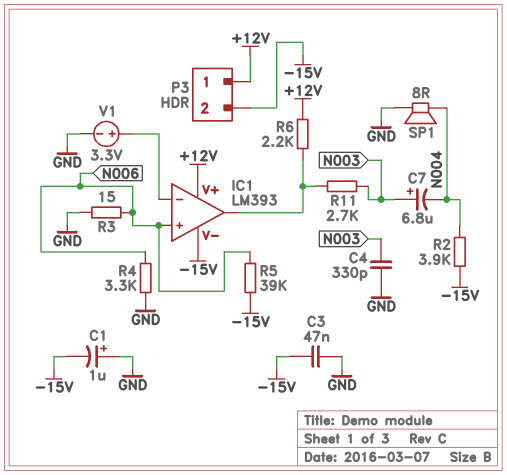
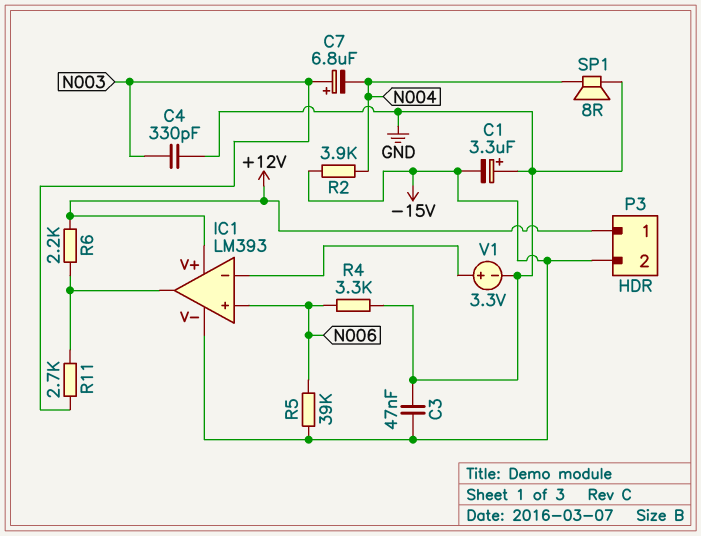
C1: 1uF (plus GND, minus -15V) -> 3.3uF (plus GND, minus -15V)
R3: 15 (GND, N006) -> none

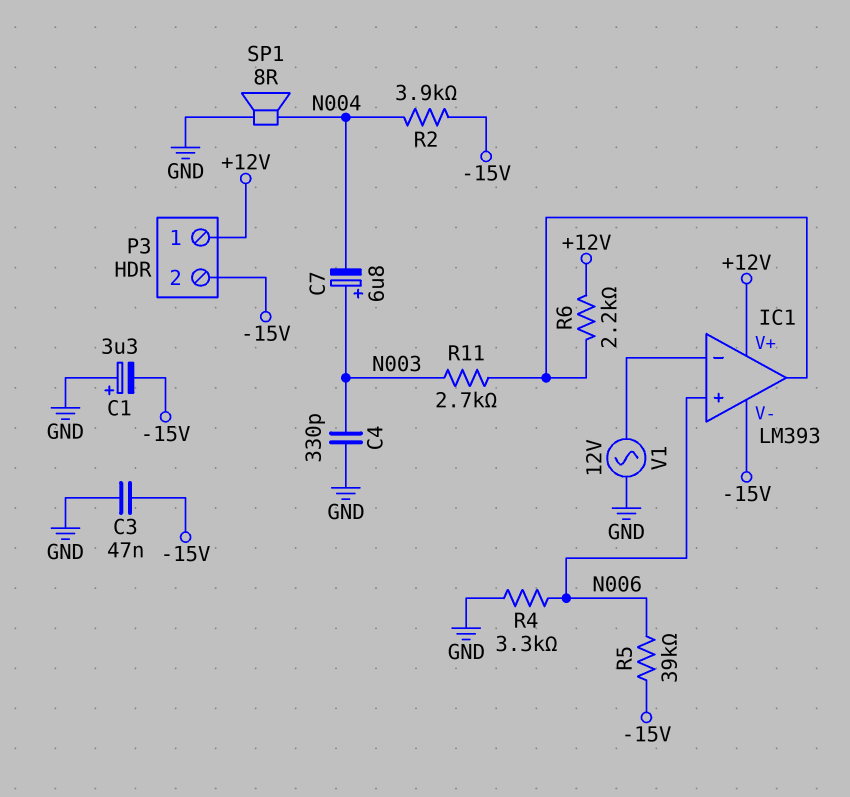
V1: 3.3V (plus IC1/in-, minus GND) -> AC 12V (GND, IC1/in-)

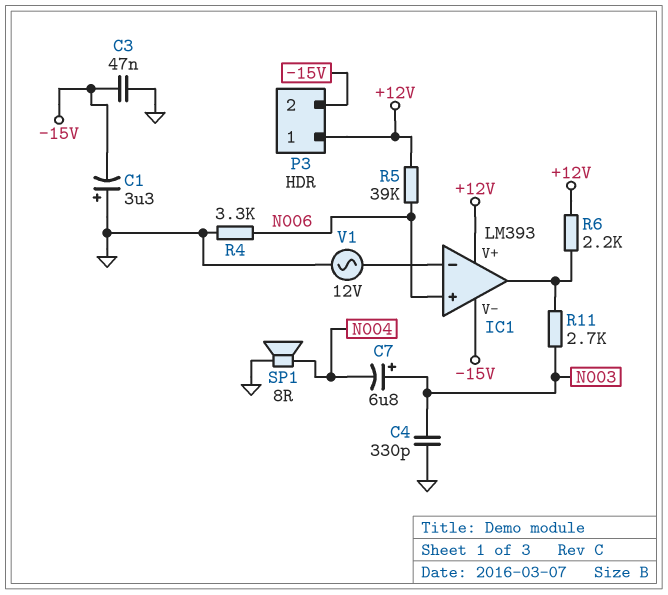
R2: 3.9k (-15V, N004) -> none
R5: 39k (-15V, N006) -> 39k (+12V, N006)

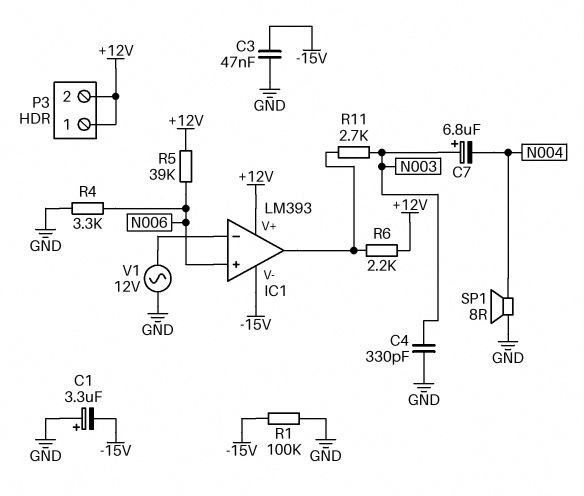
P3 pin 2: -15V -> +12V
R1: none -> 100k (-15V, GND)

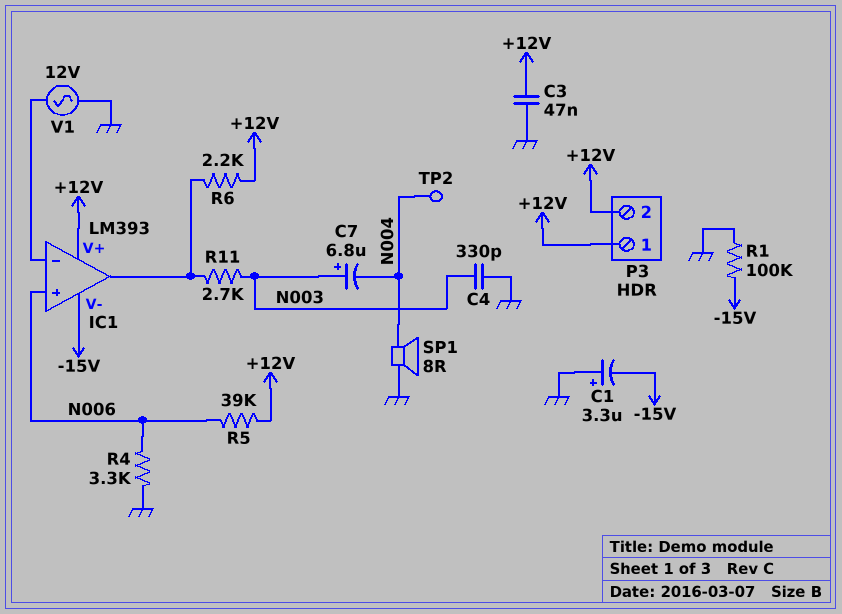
C3: 47nF (-15V, GND) -> 47nF (+12V, GND)
TP2: none -> test point (N004)

